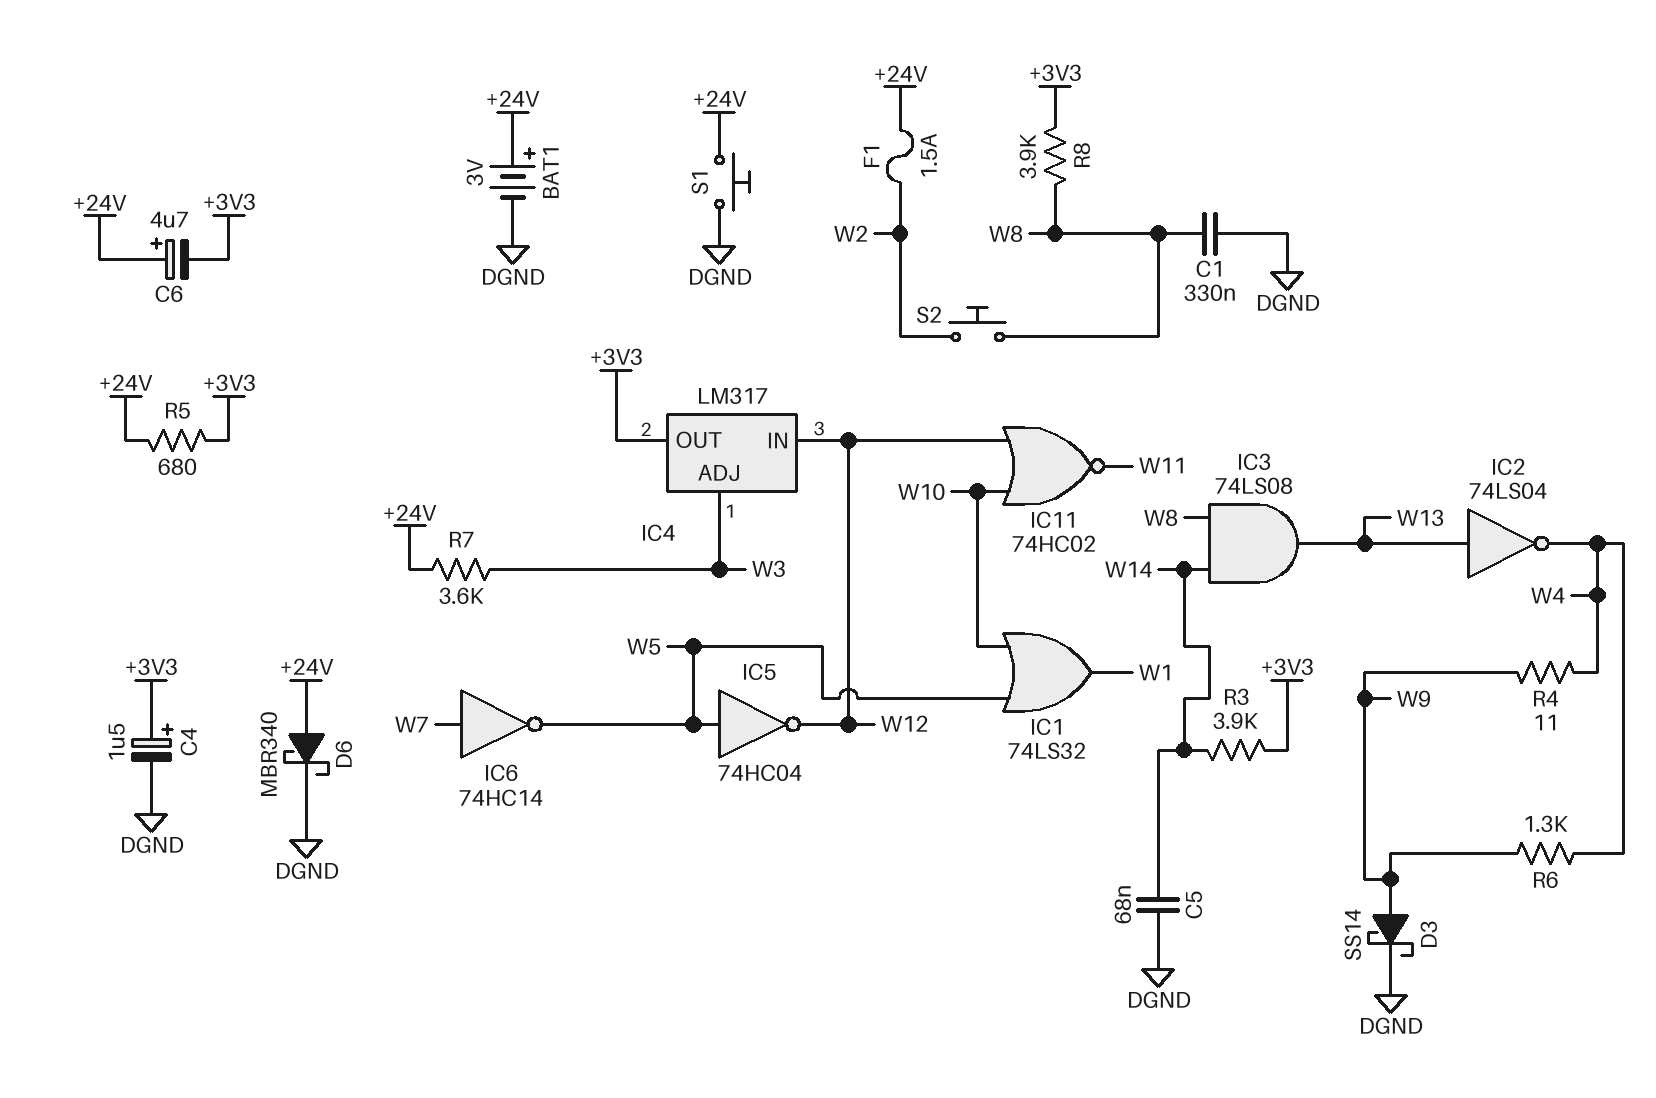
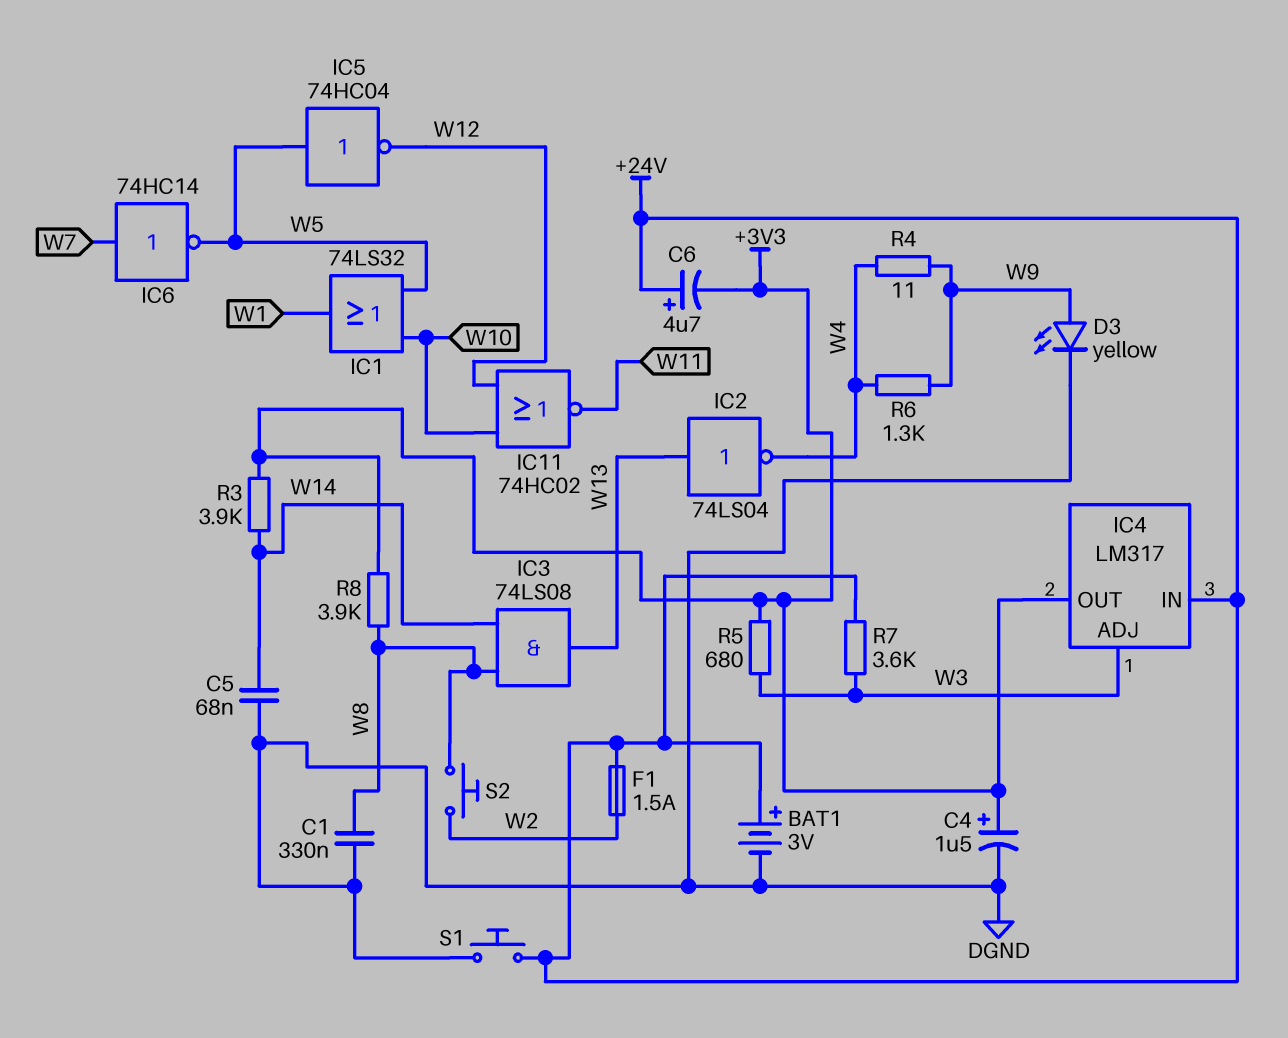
D3: schottky SS14 (A W9, K DGND) -> LED yellow (A W9, K DGND)
D6: schottky MBR340 (A +24V, K DGND) -> none
IC4 pin IN: W12 -> +24V
R5: 680 (+3V3, +24V) -> 680 (+3V3, W3)

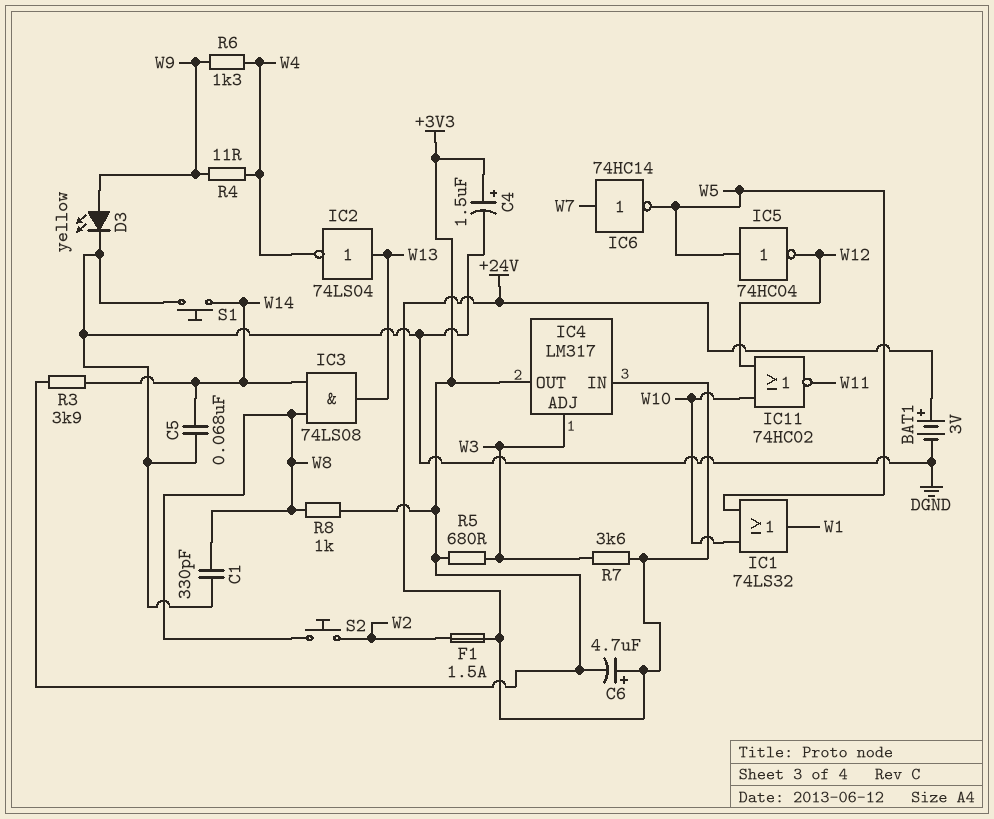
C1: 330nF (DGND, W8) -> 330pF (DGND, W8)
R8: 3.9k (+3V3, W8) -> 1k (+3V3, W8)
S1: button (+24V, DGND) -> button (DGND, W14)

